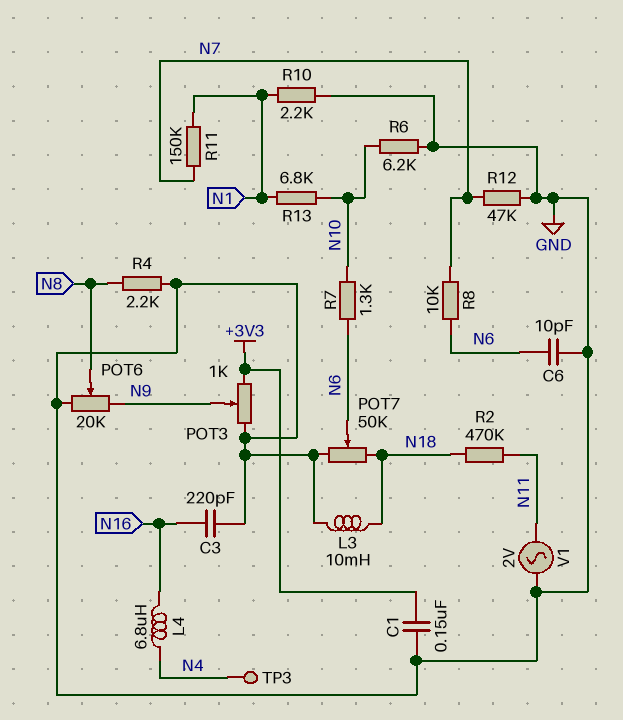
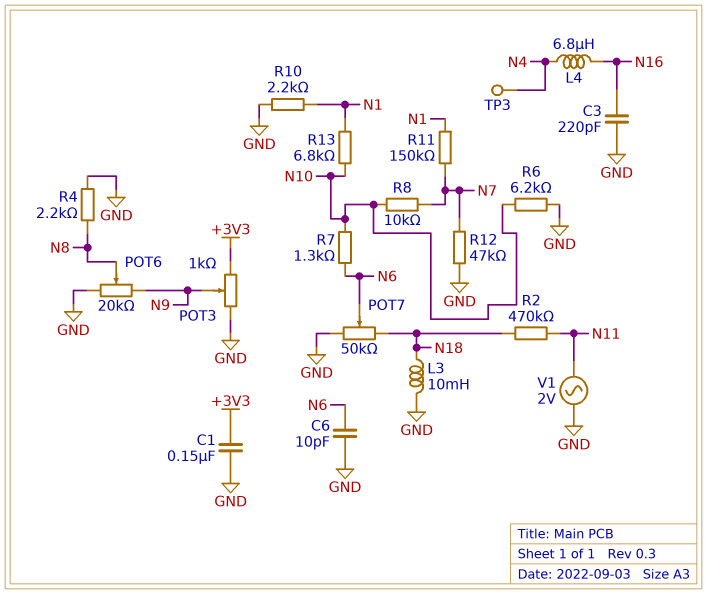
R8: 10k (N6, N7) -> 10k (N7, N10)

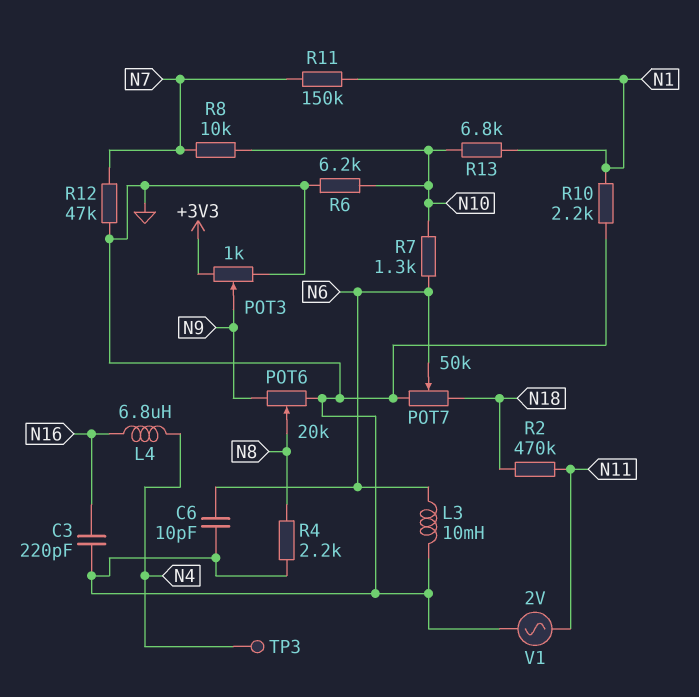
C1: 150nF (+3V3, GND) -> none
L3: 10mH (GND, N18) -> 10mH (GND, N6)

